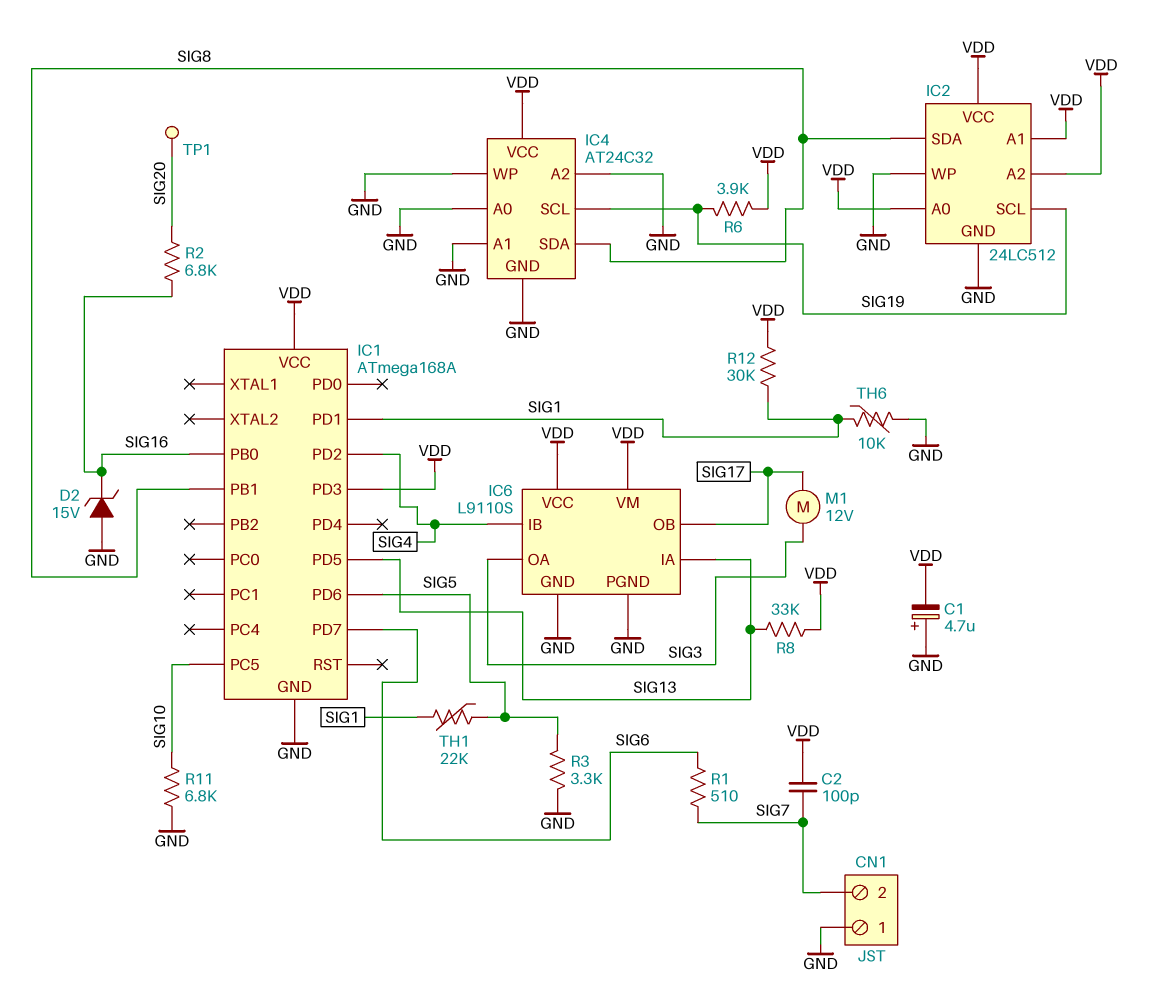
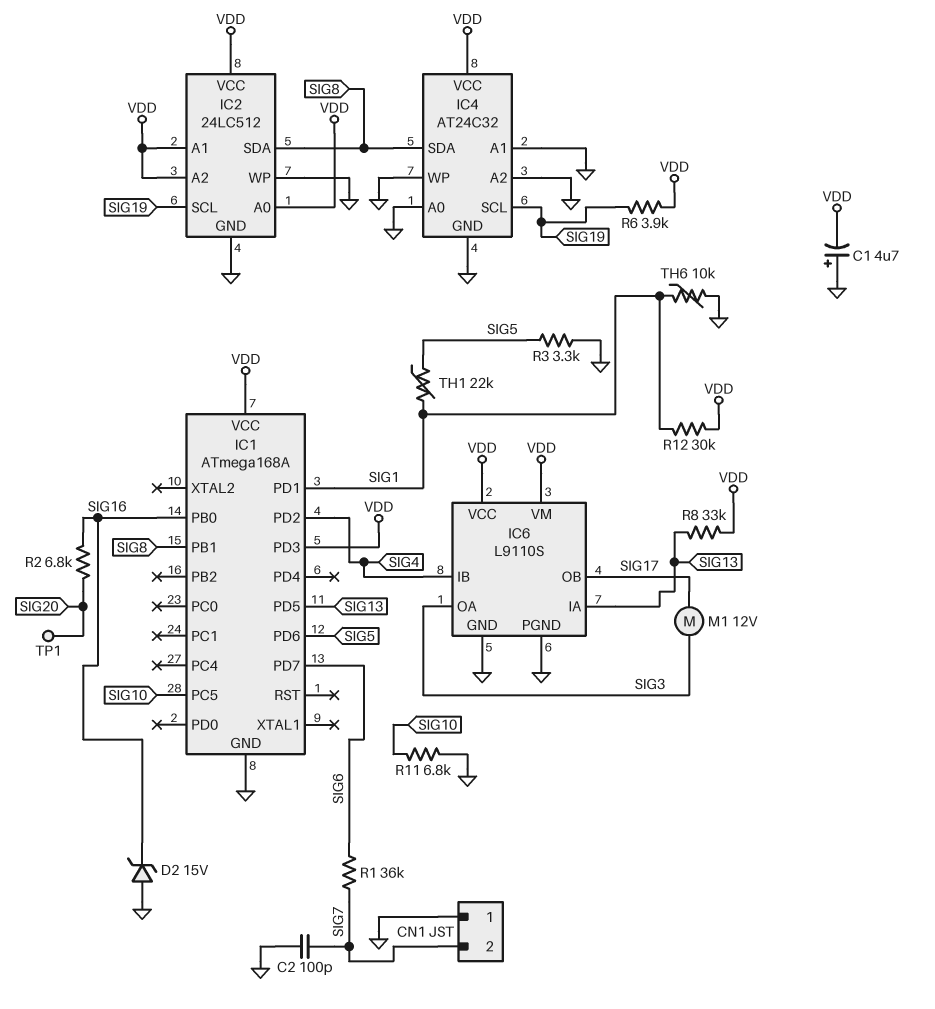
C2: 100pF (SIG7, VDD) -> 100pF (GND, SIG7)
R1: 510 (SIG6, SIG7) -> 36k (SIG6, SIG7)

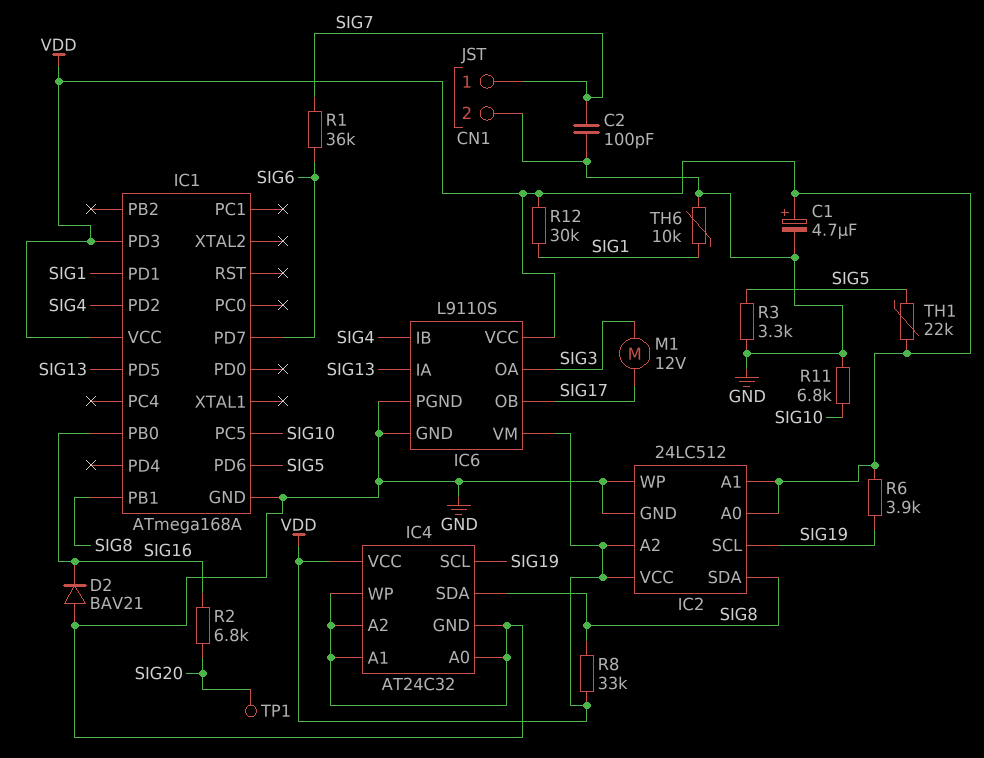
C1: 4.7uF (plus GND, minus VDD) -> 4.7uF (plus VDD, minus GND)
CN1 pin 1: GND -> SIG7
CN1 pin 2: SIG7 -> GND
D2: zener 15V (A GND, K SIG16) -> diode BAV21 (A GND, K SIG16)
R8: 33k (SIG13, VDD) -> 33k (SIG8, VDD)
TH1: 22k (SIG1, SIG5) -> 22k (SIG5, VDD)

